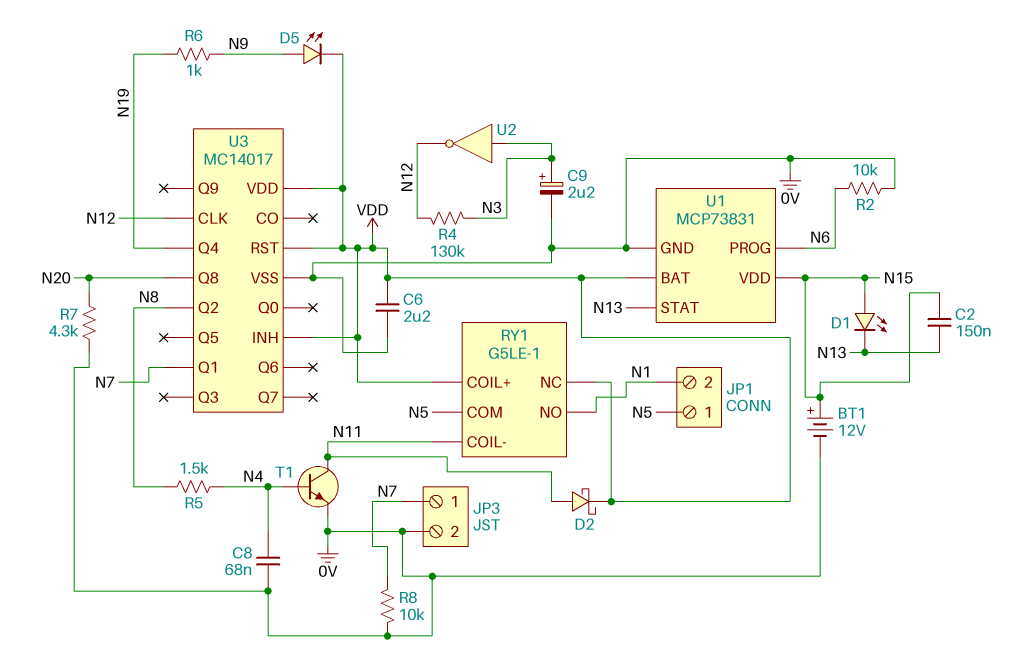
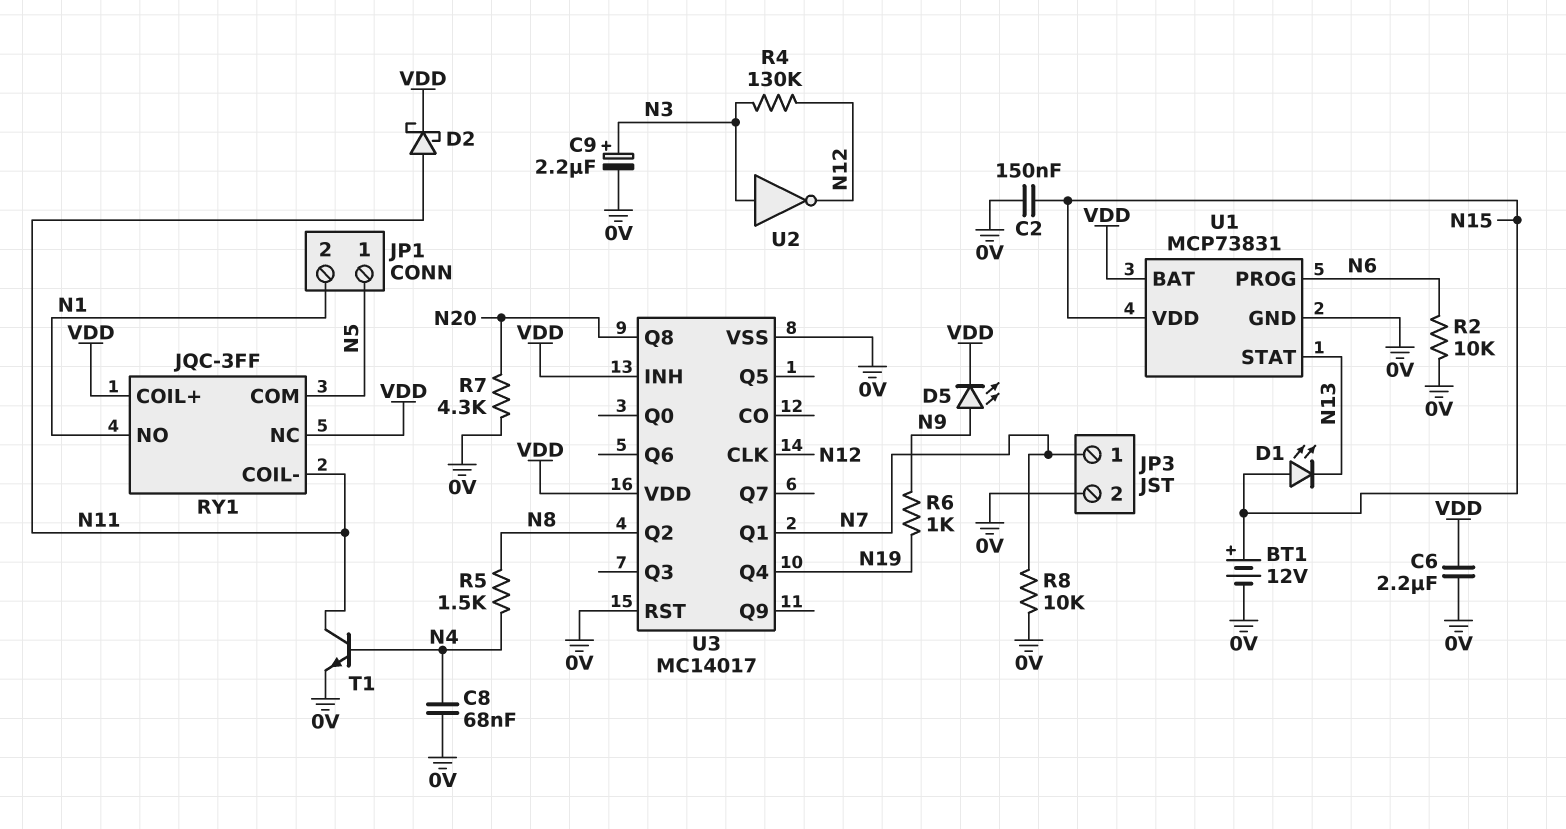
C2: 150nF (N13, N15) -> 150nF (0V, N15)
RY1: G5LE-1 -> JQC-3FF
U3 pin RST: VDD -> 0V

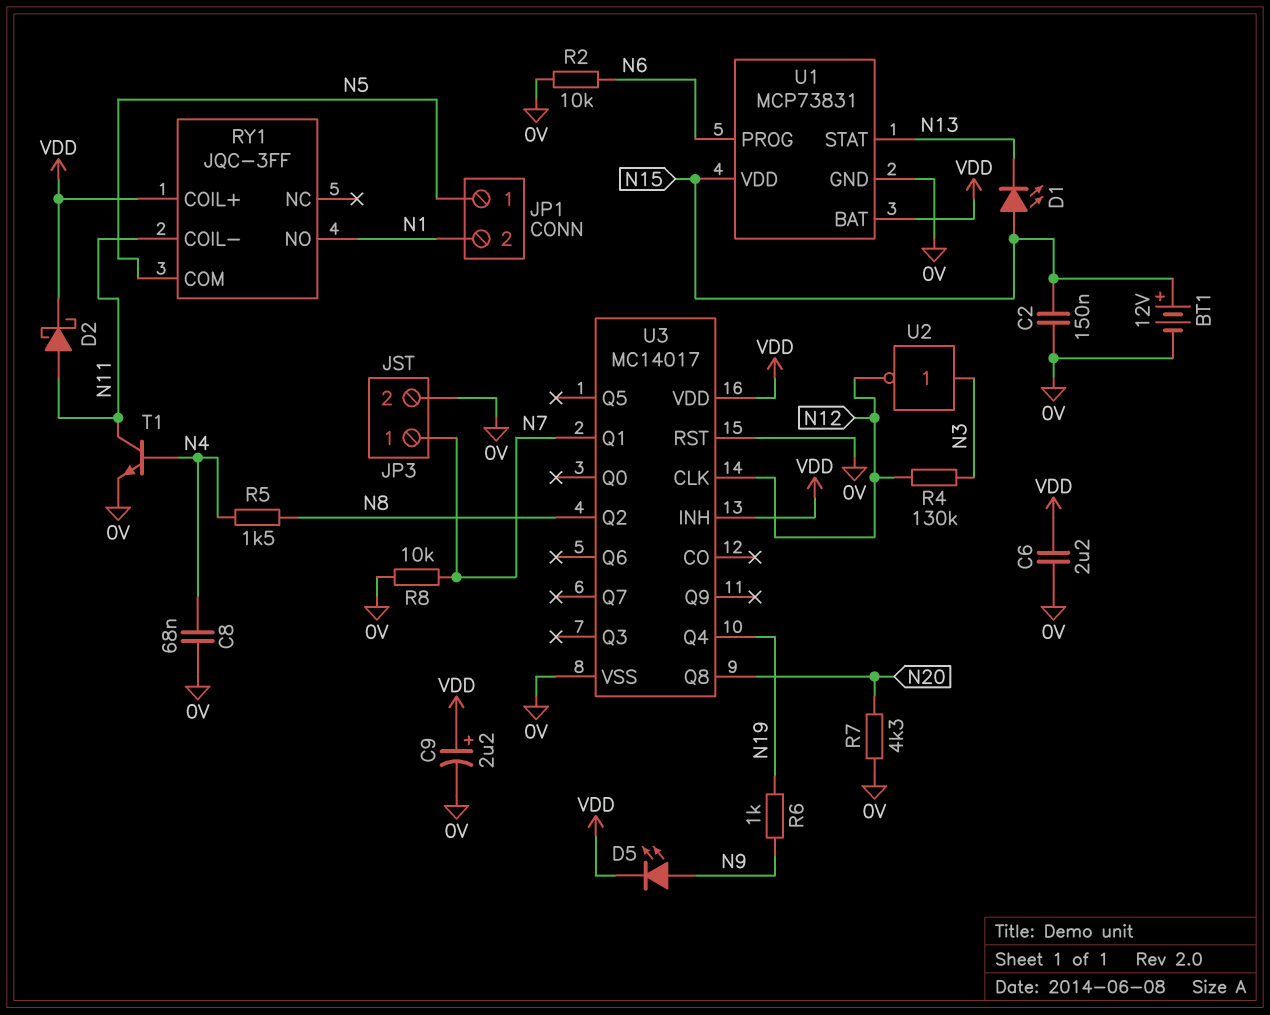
C9: 2.2uF (plus N3, minus 0V) -> 2.2uF (plus VDD, minus 0V)
RY1 pin NC: VDD -> none

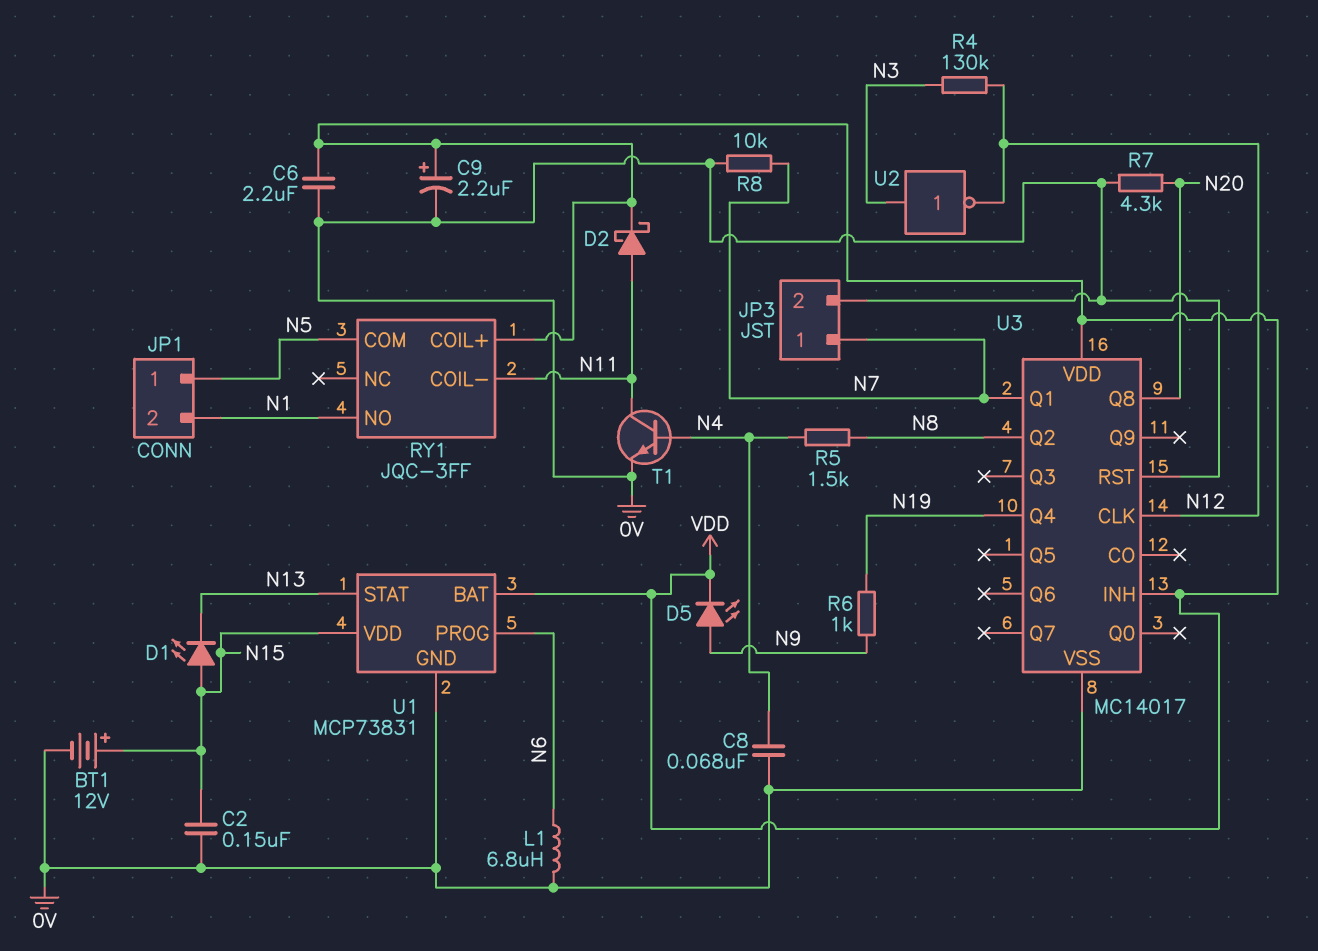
L1: none -> 6.8uH (0V, N6)
R2: 10k (0V, N6) -> none

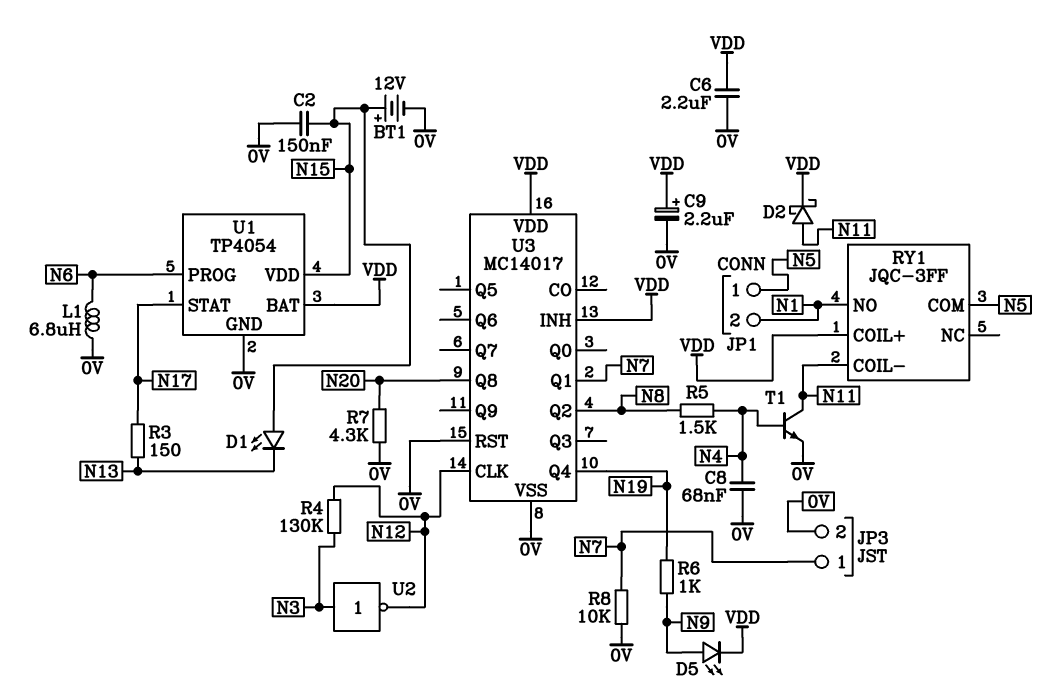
R3: none -> 150 (N13, N17)
U1: MCP73831 -> TP4054
U1 pin STAT: N13 -> N17

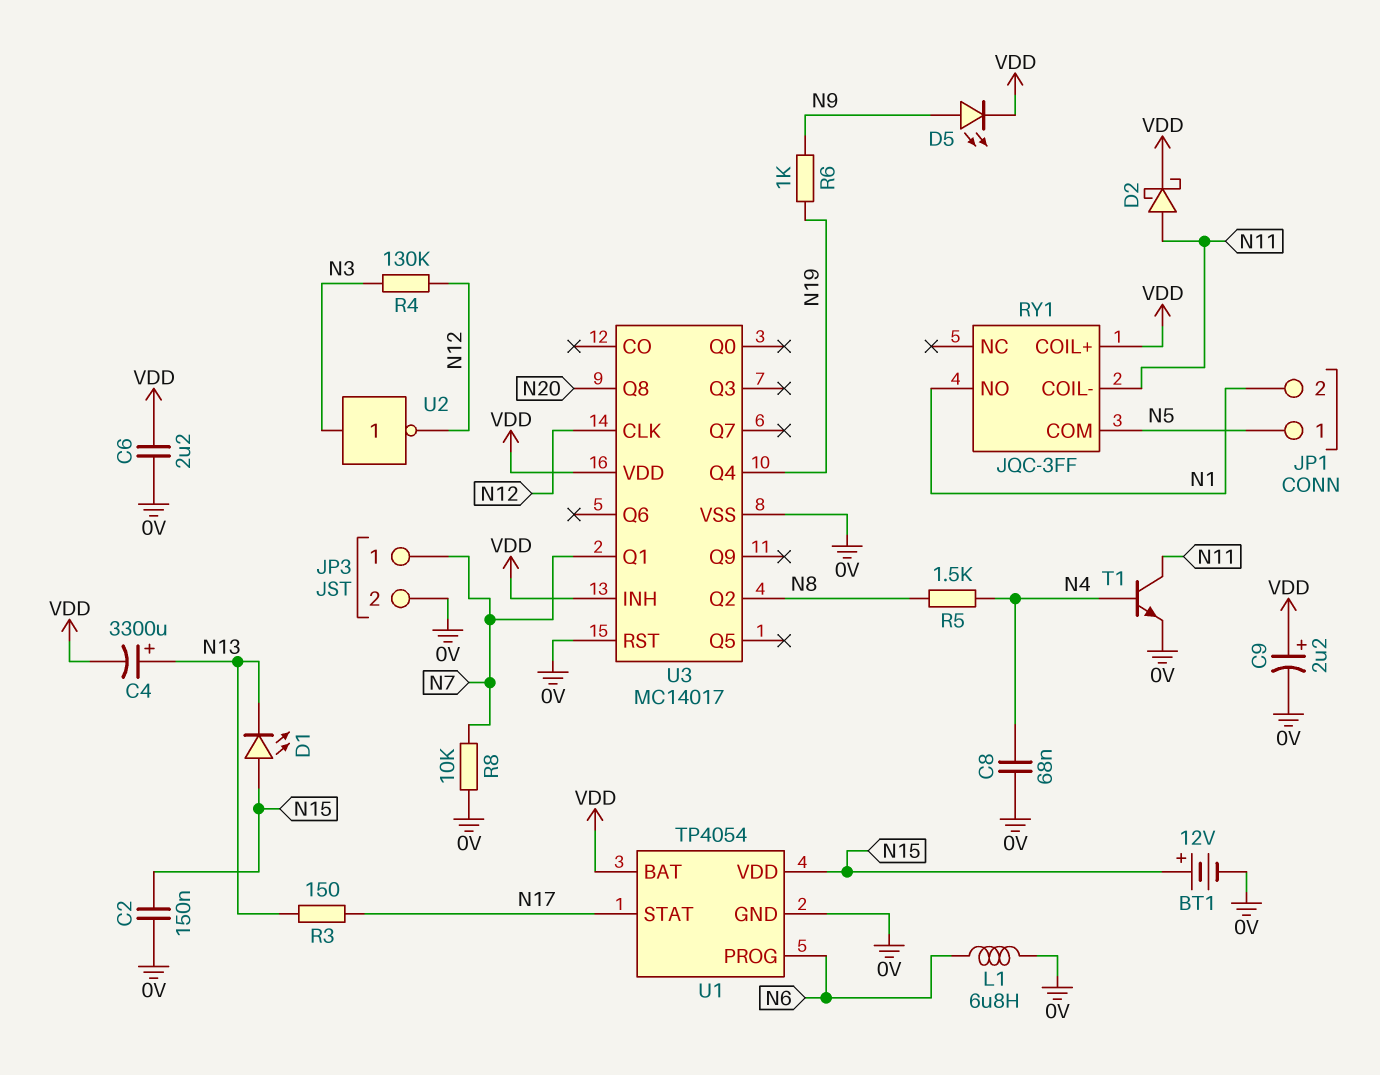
C4: none -> 3300uF (plus N13, minus VDD)
R7: 4.3k (0V, N20) -> none

